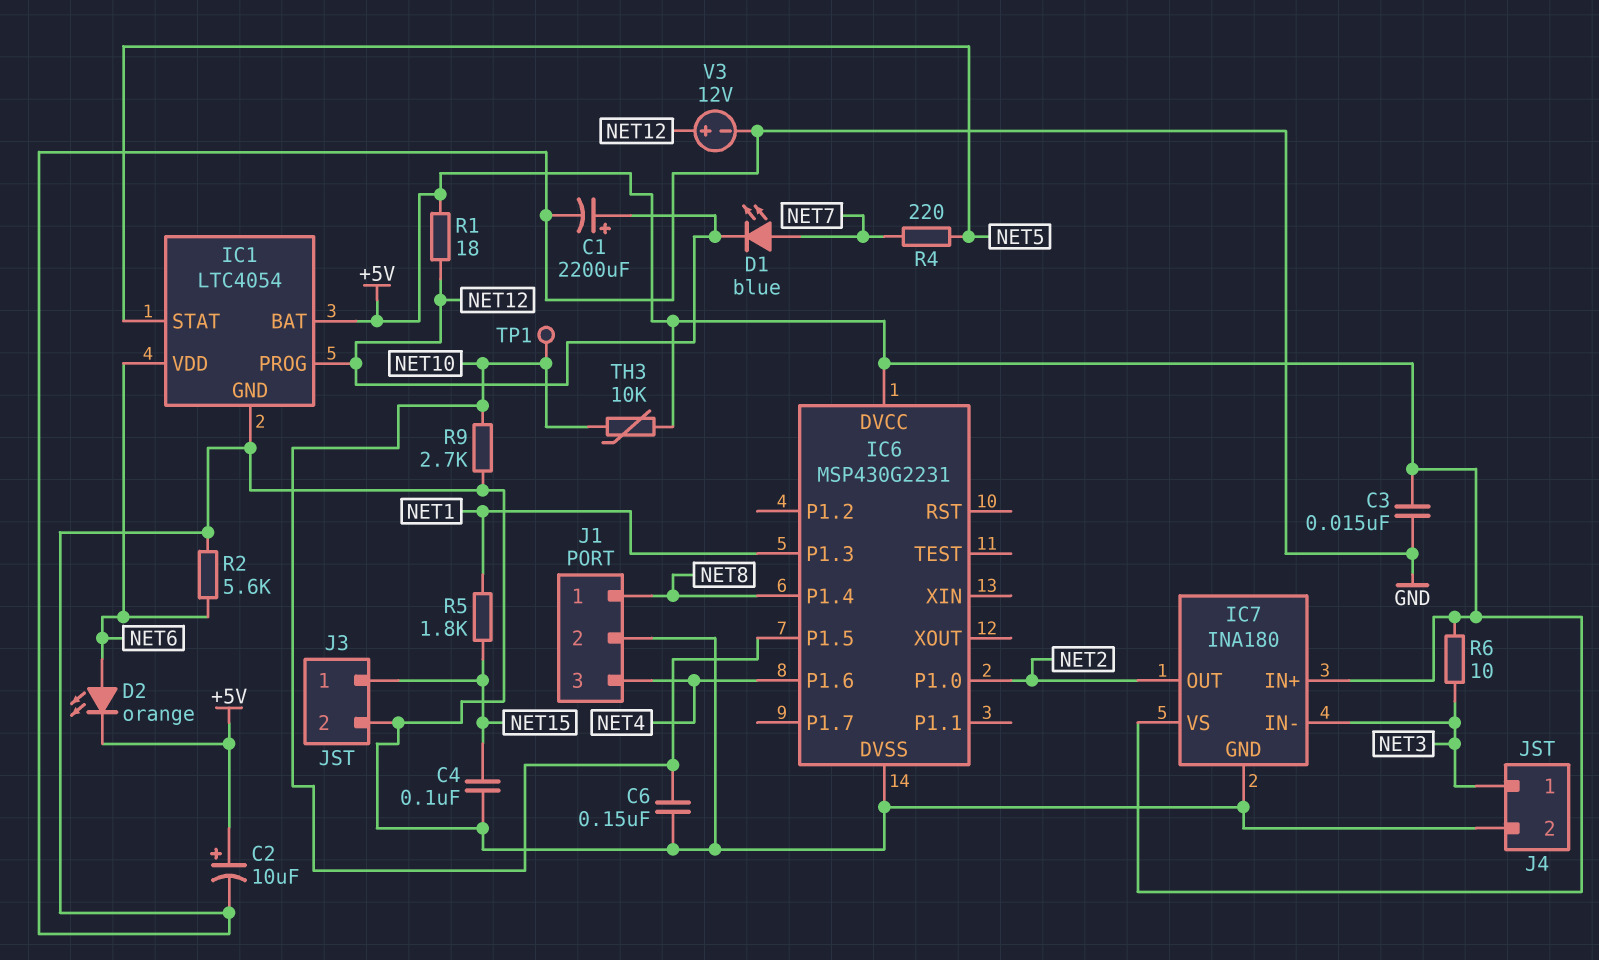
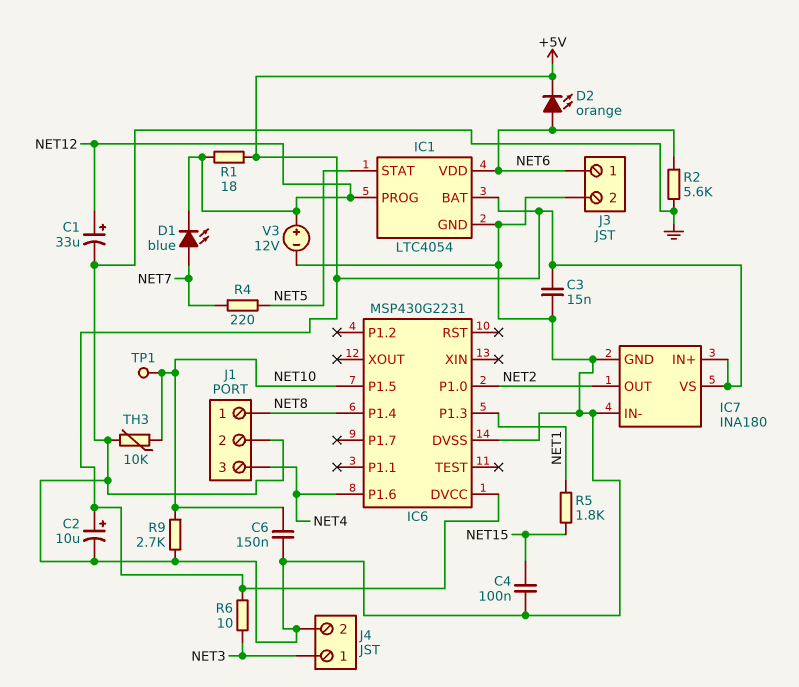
C1: 2200uF (plus NET12, minus GND) -> 33uF (plus NET12, minus GND)
IC7 pin IN-: NET3 -> GND
J3 pin 1: NET15 -> NET6
TH3: 10k (+5V, NET10) -> 10k (GND, NET10)

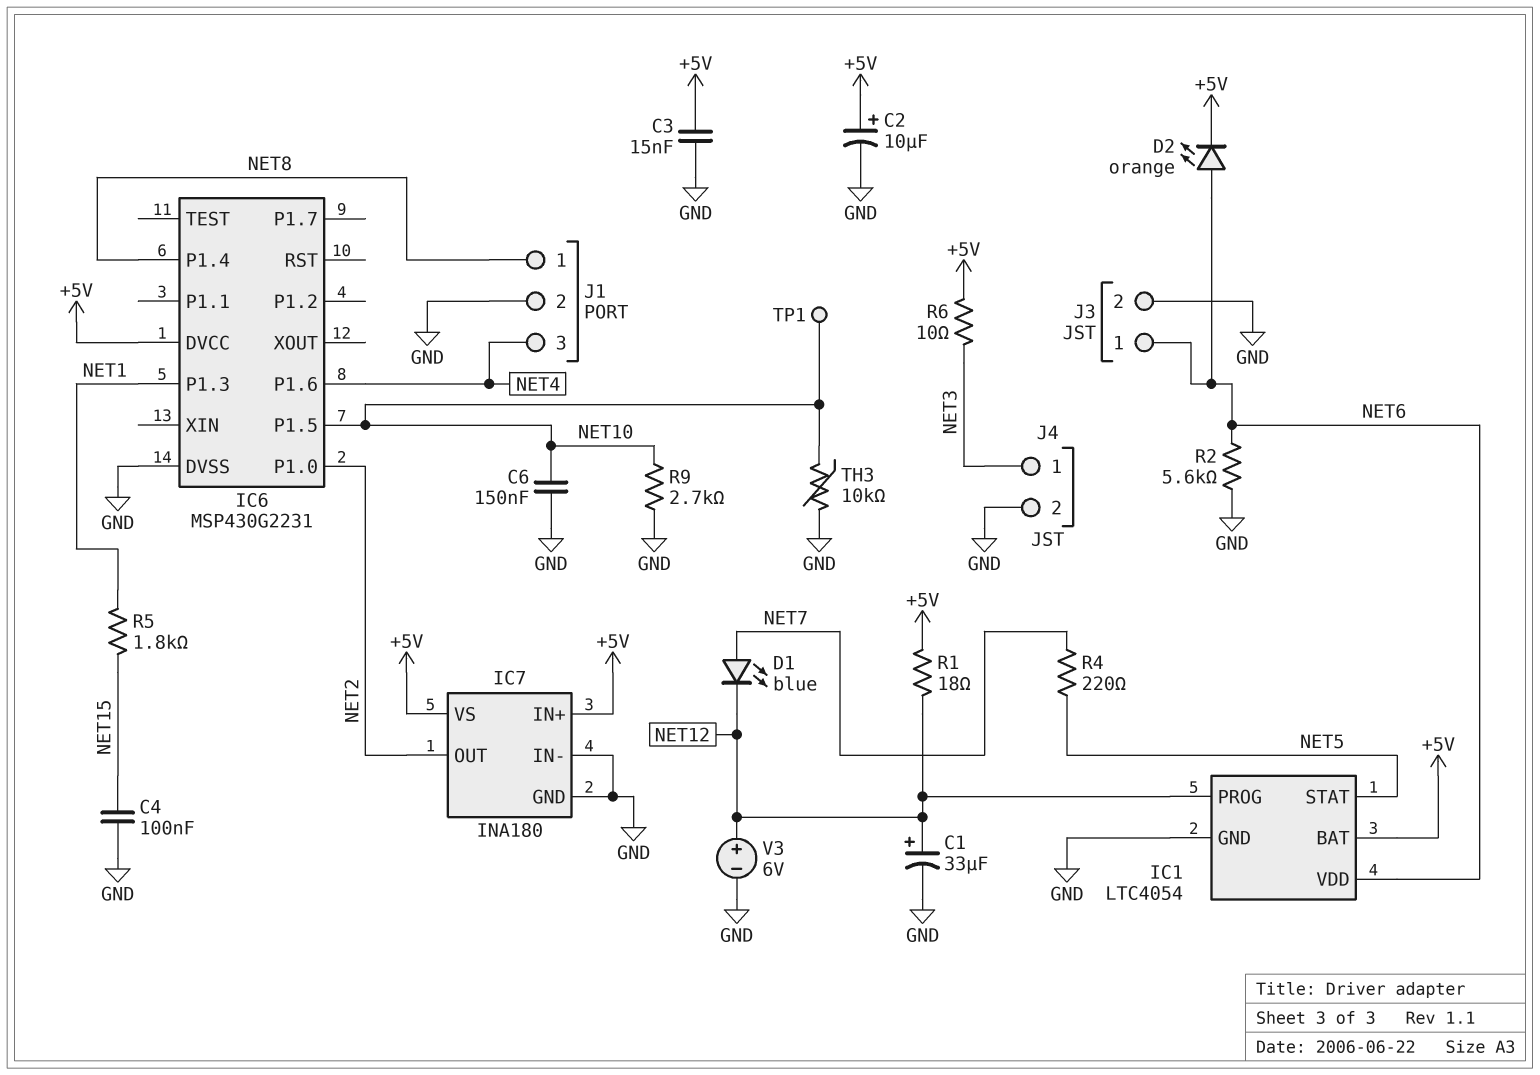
V3: 12V (plus NET12, minus GND) -> 6V (plus NET12, minus GND)

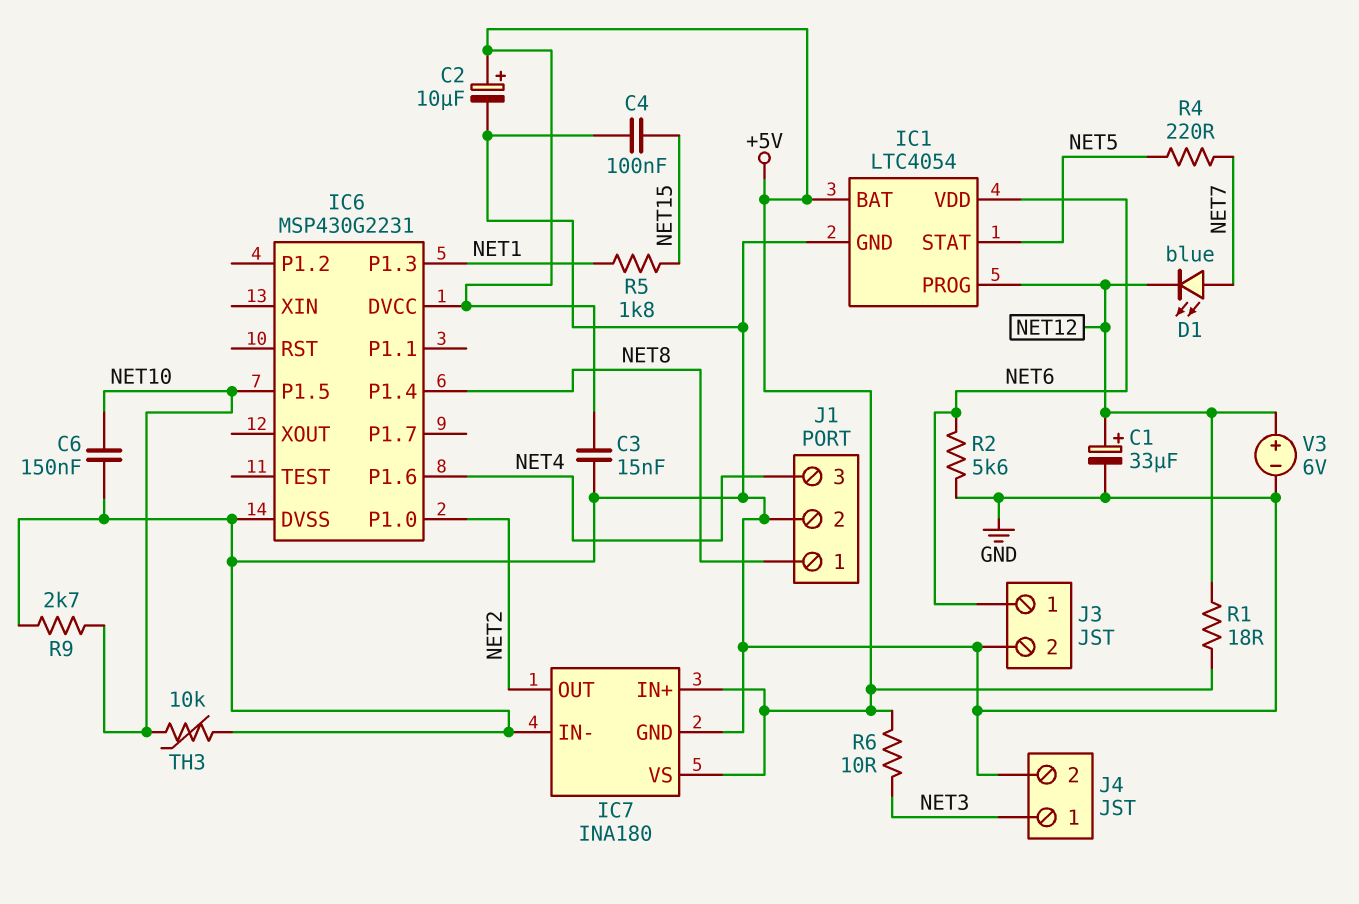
D2: LED orange (A NET6, K +5V) -> none
TP1: test point (NET10) -> none

